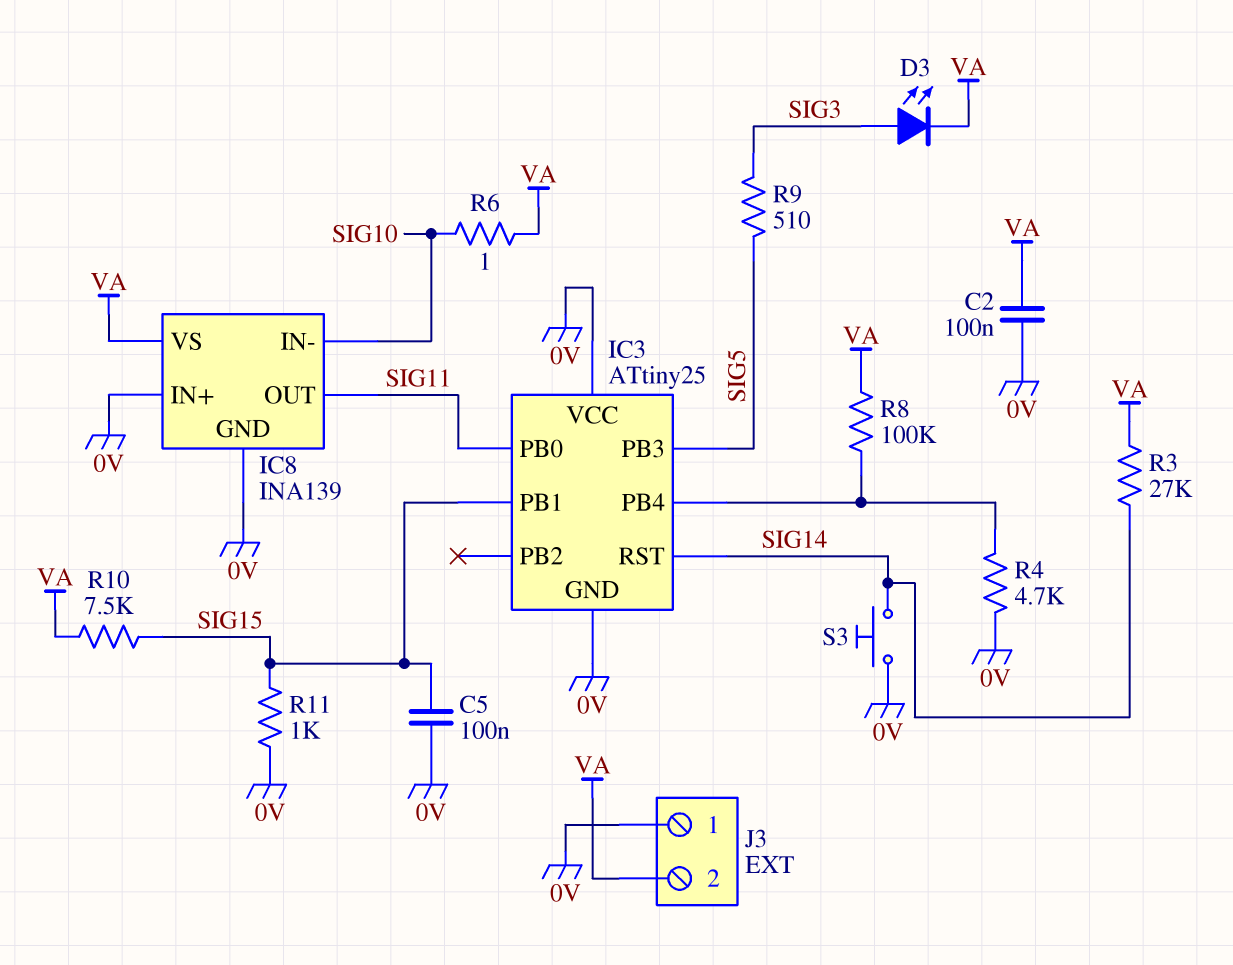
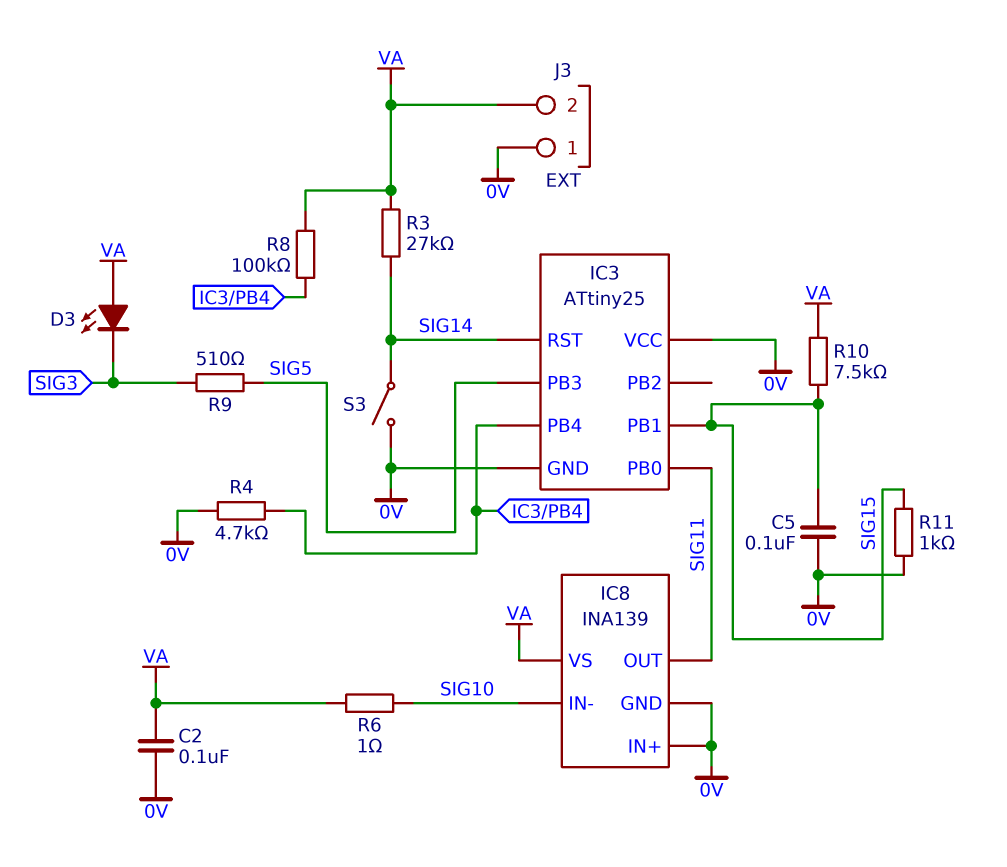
D3: LED (A SIG3, K VA) -> LED (A VA, K SIG3)
S3: button (0V, SIG14) -> switch (0V, SIG14)

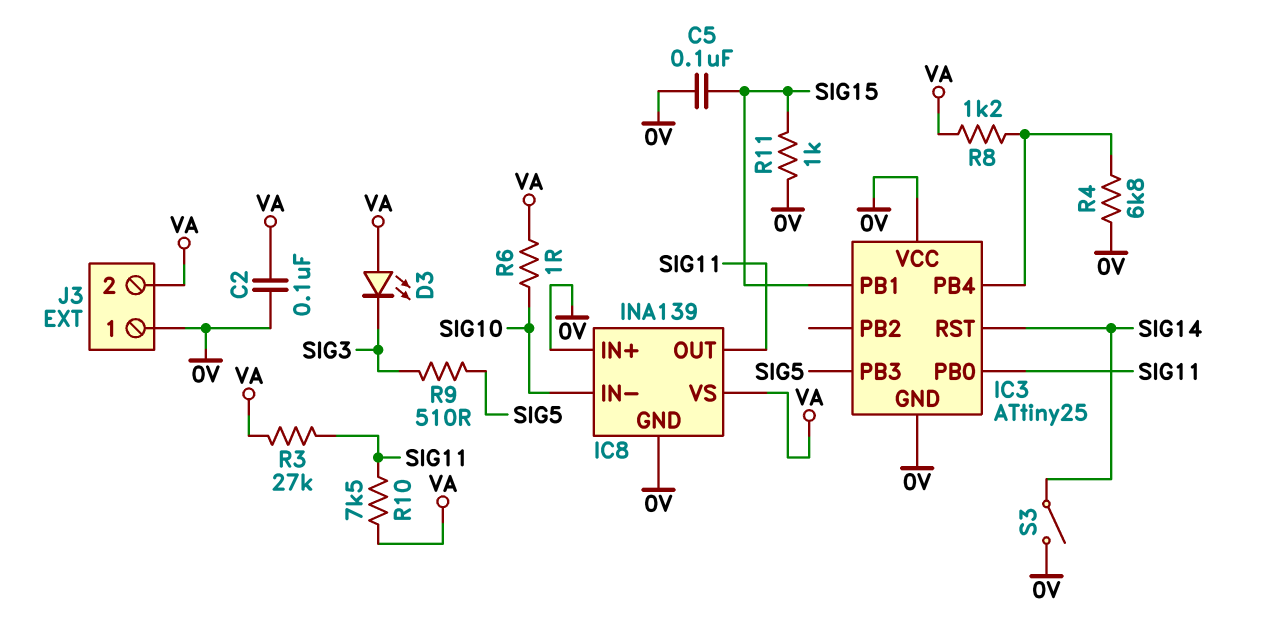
R3: 27k (SIG14, VA) -> 27k (SIG11, VA)
R4: 4.7k (0V, IC3/PB4) -> 6.8k (0V, IC3/PB4)
R8: 100k (IC3/PB4, VA) -> 1.2k (IC3/PB4, VA)
R10: 7.5k (SIG15, VA) -> 7.5k (SIG11, VA)

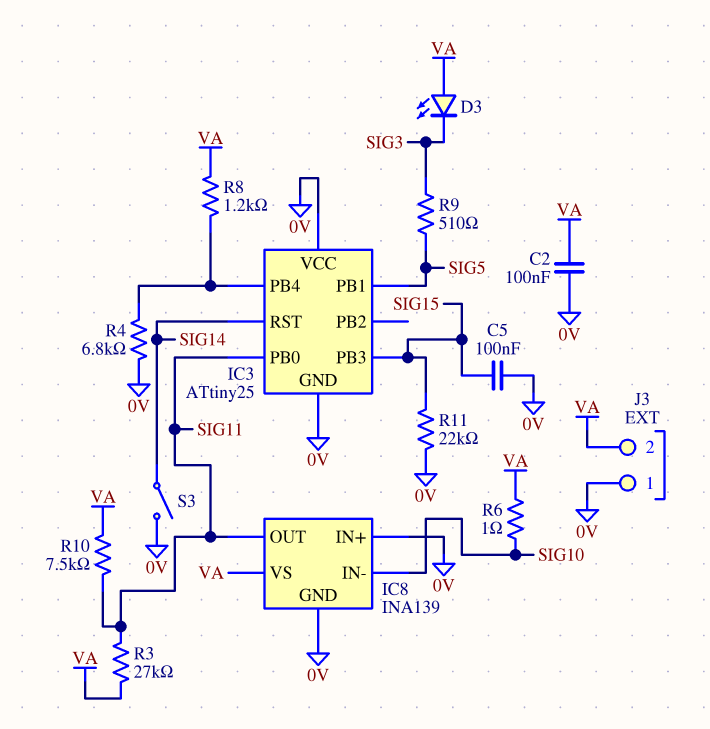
IC3 pin PB1: SIG15 -> SIG5
IC3 pin PB3: SIG5 -> SIG15
R11: 1k (0V, SIG15) -> 22k (0V, SIG15)

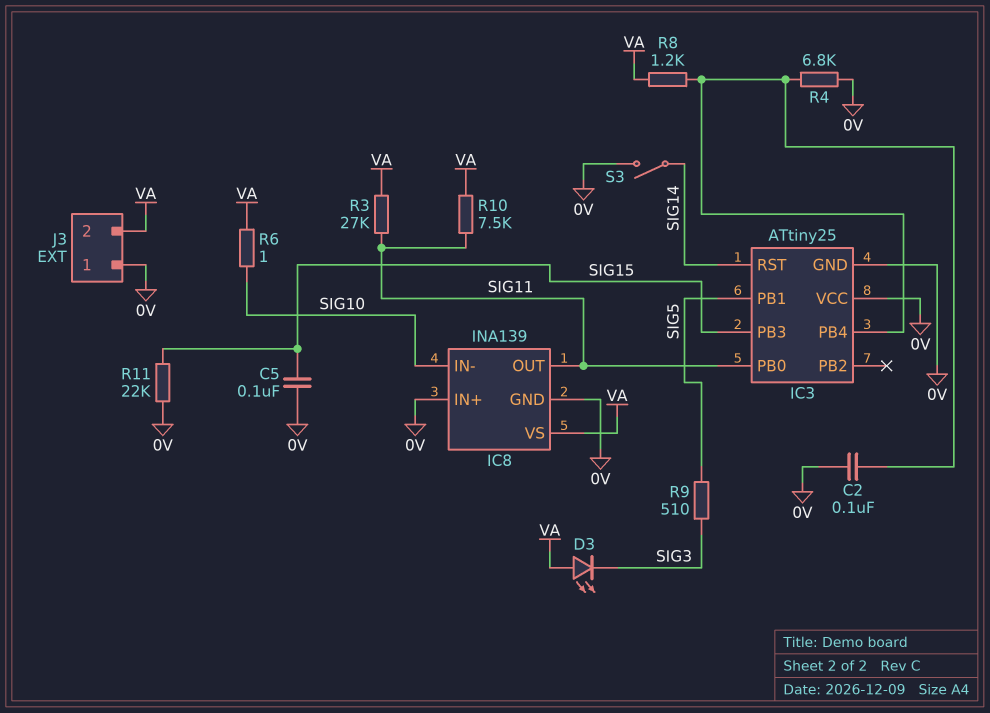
C2: 100nF (0V, VA) -> 100nF (0V, IC3/PB4)

